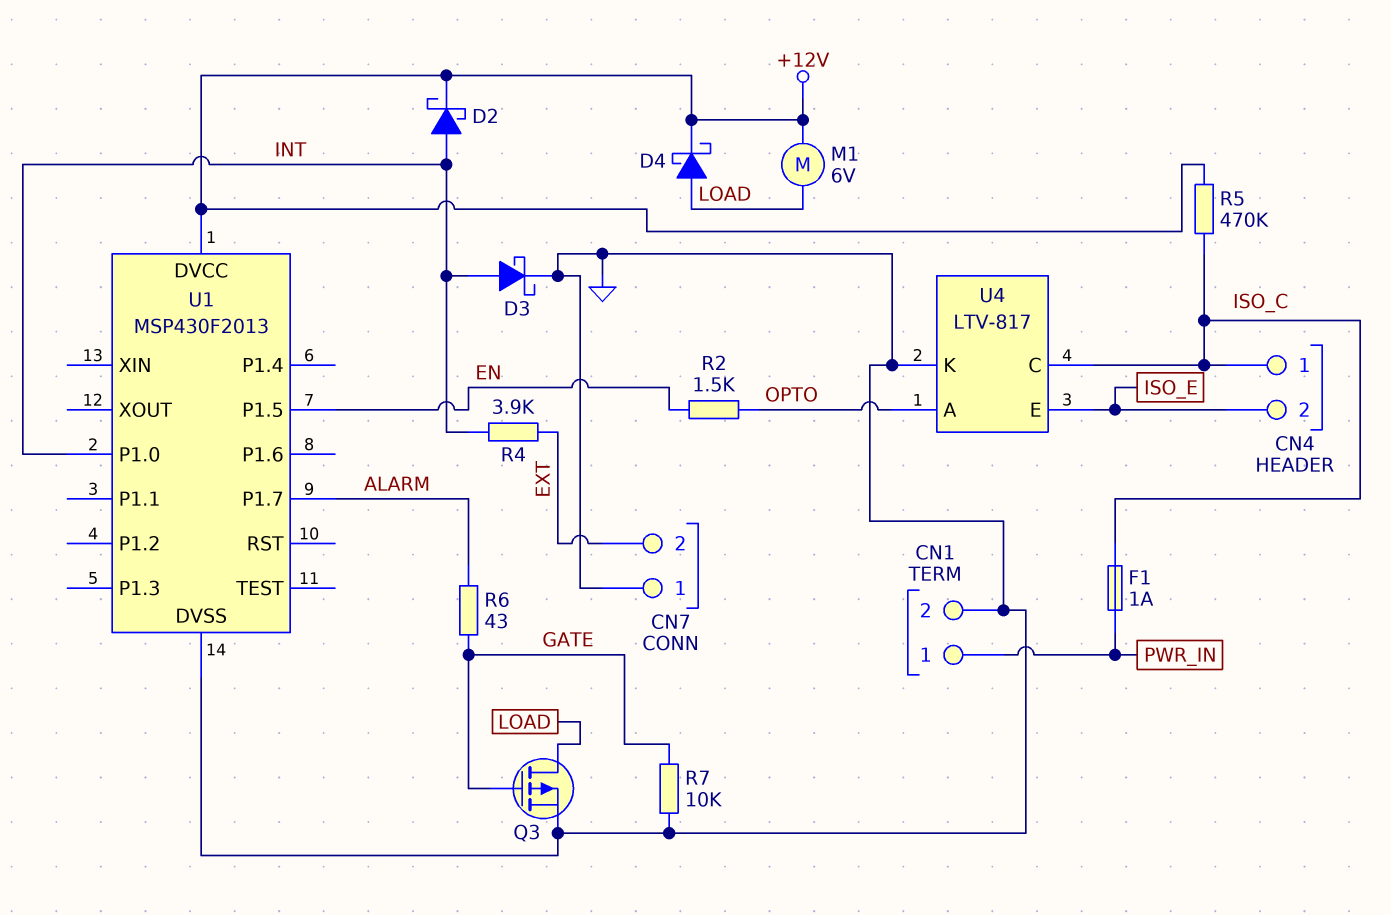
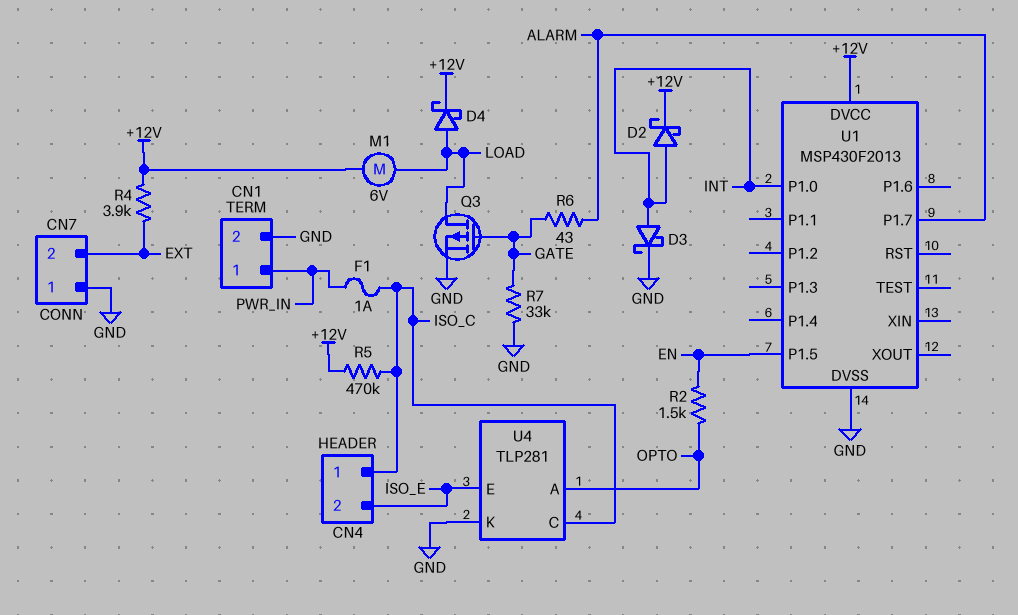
R4: 3.9k (EXT, INT) -> 3.9k (+12V, EXT)
R7: 10k (GATE, GND) -> 33k (GATE, GND)
U4: LTV-817 -> TLP281

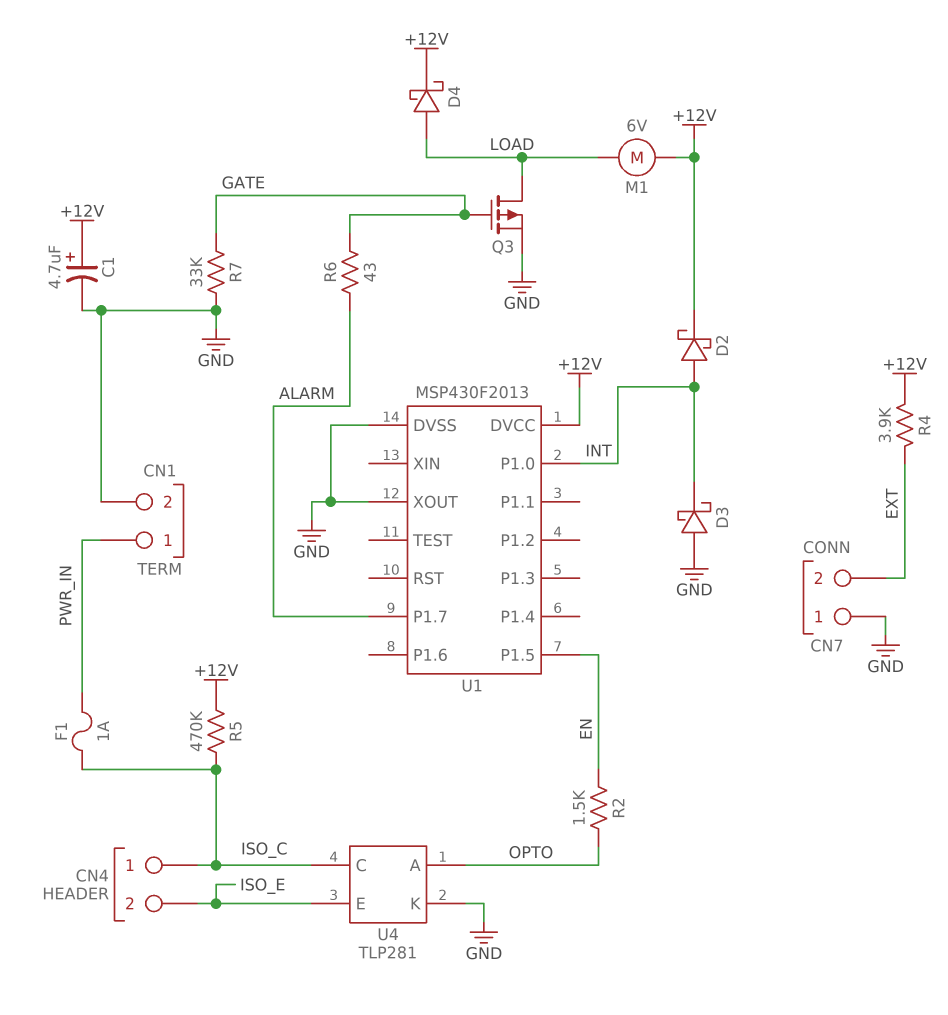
C1: none -> 4.7uF (plus +12V, minus GND)
D3: schottky (A INT, K GND) -> schottky (A GND, K INT)
U1 pin XOUT: none -> GND

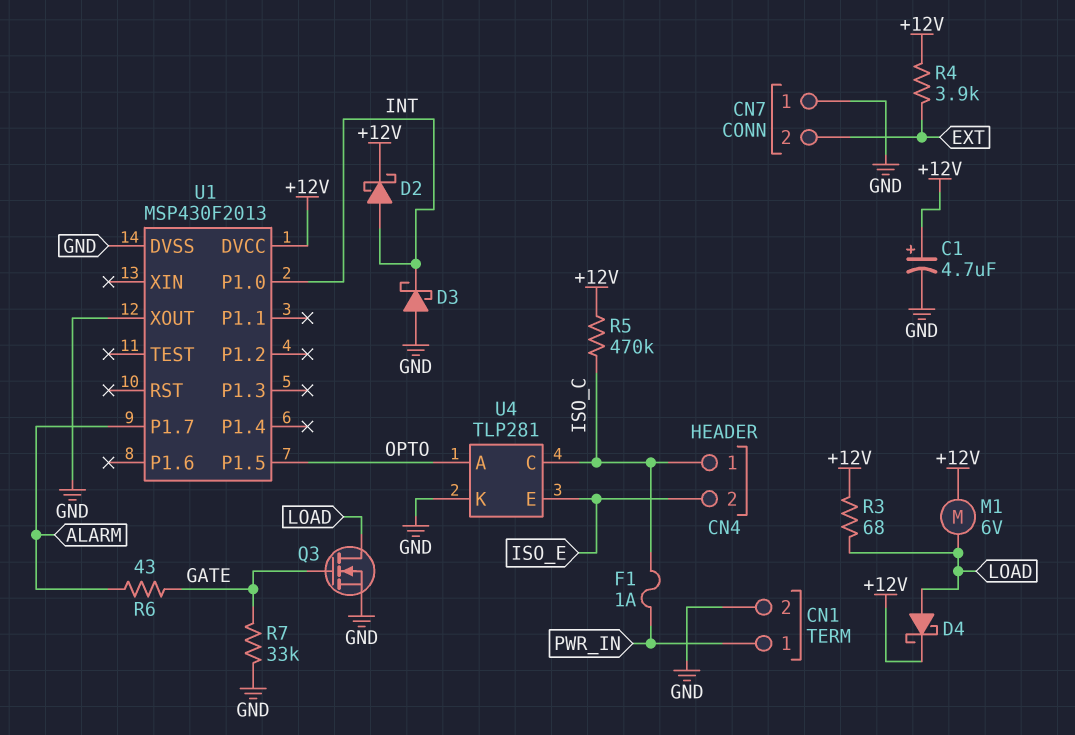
Q3: PMOS (G GATE, D LOAD, S GND) -> NMOS (G GATE, D LOAD, S GND)
R2: 1.5k (EN, OPTO) -> none
R3: none -> 68 (+12V, LOAD)
U1 pin P1.5: EN -> OPTO

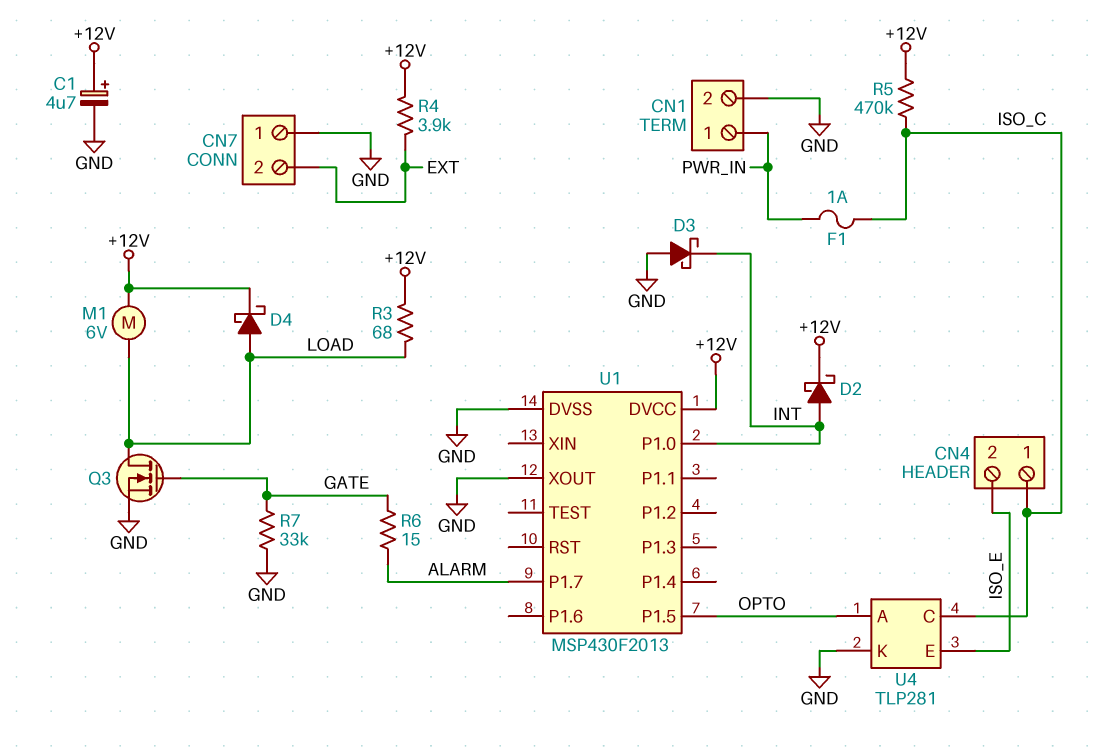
R6: 43 (ALARM, GATE) -> 15 (ALARM, GATE)

